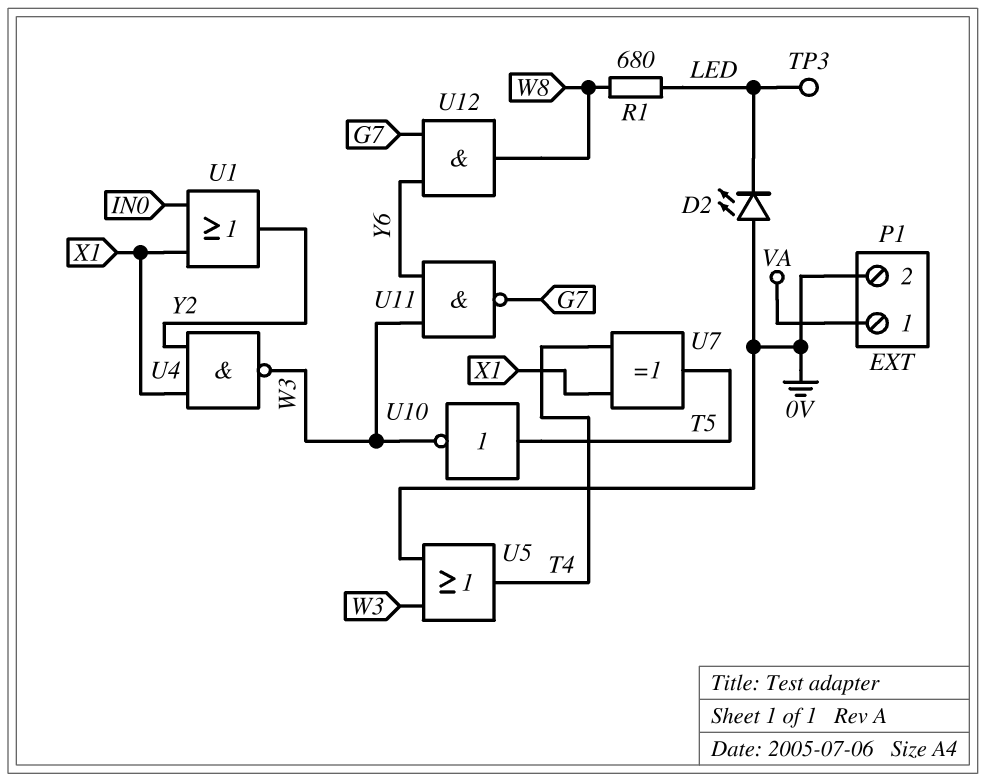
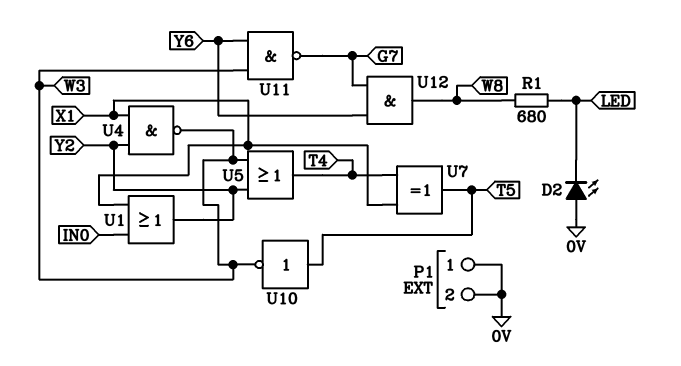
P1 pin 1: VA -> 0V
TP3: test point (LED) -> none
U5: OR (in 0V, in W3, out T4) -> OR (in W3, in Y2, out T4)

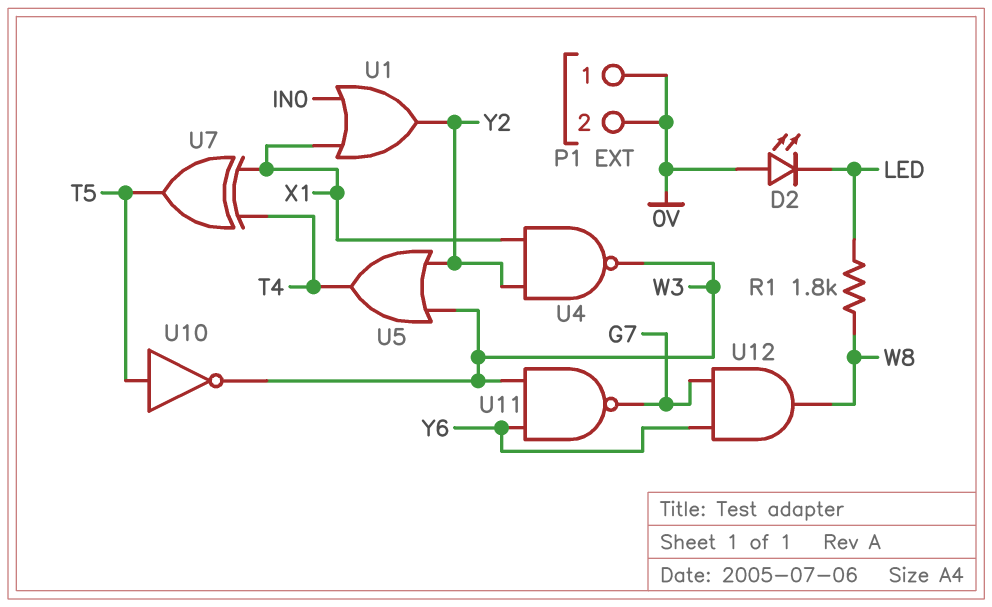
R1: 680 (LED, W8) -> 1.8k (LED, W8)

